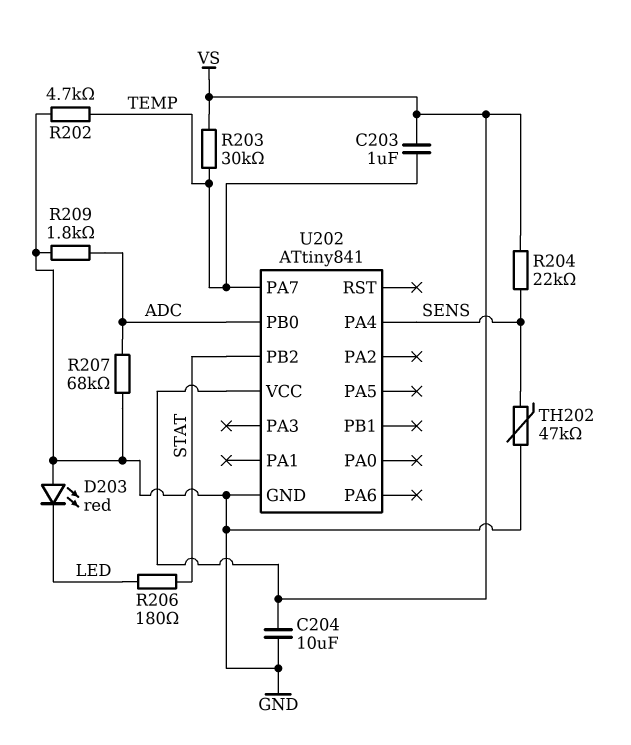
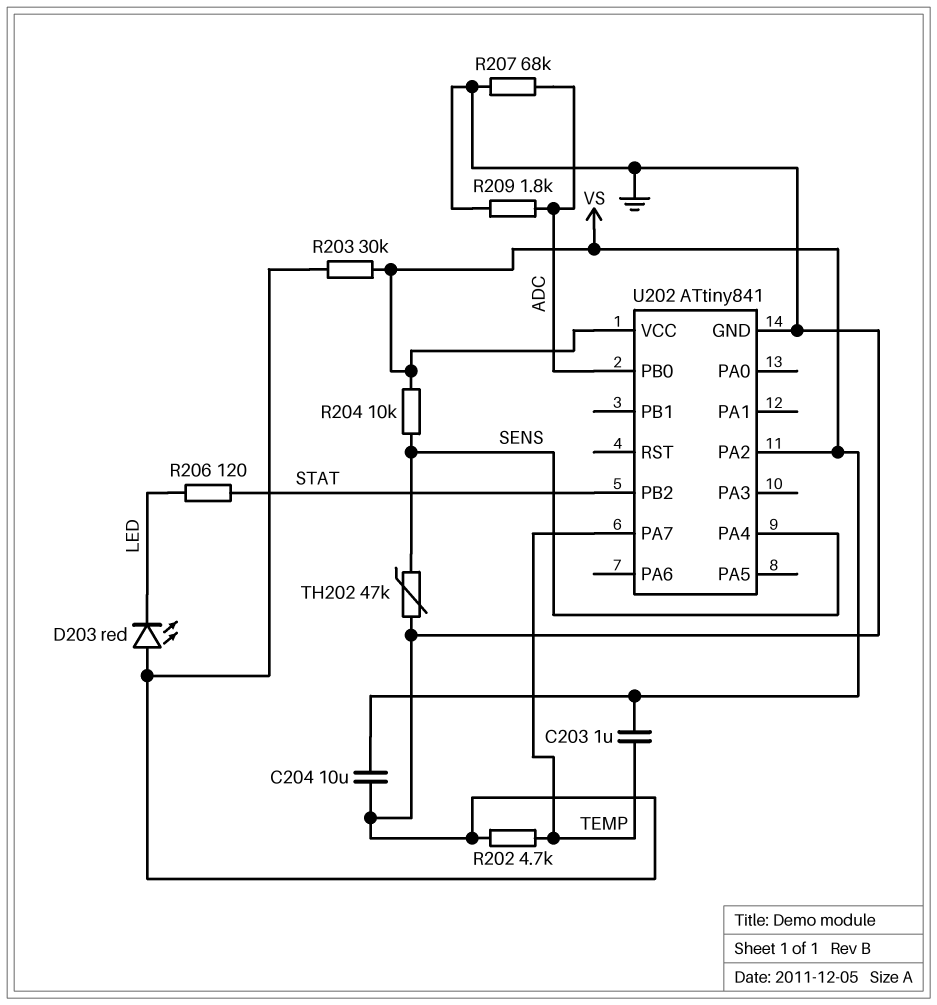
R203: 30k (TEMP, VS) -> 30k (GND, VS)
R204: 22k (SENS, VS) -> 10k (SENS, VS)
R206: 180 (LED, STAT) -> 120 (LED, STAT)
U202 pin PA2: none -> VS

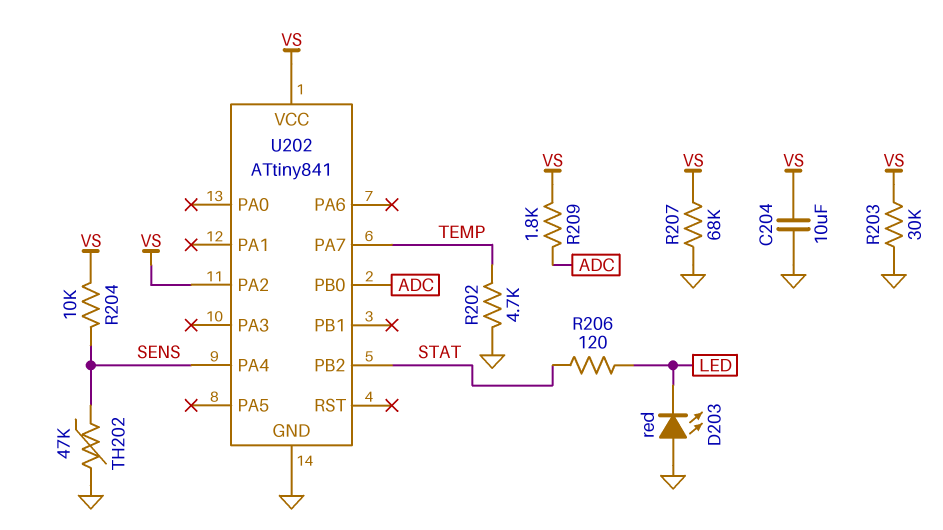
C203: 1uF (TEMP, VS) -> none
R207: 68k (ADC, GND) -> 68k (GND, VS)
R209: 1.8k (ADC, GND) -> 1.8k (ADC, VS)

